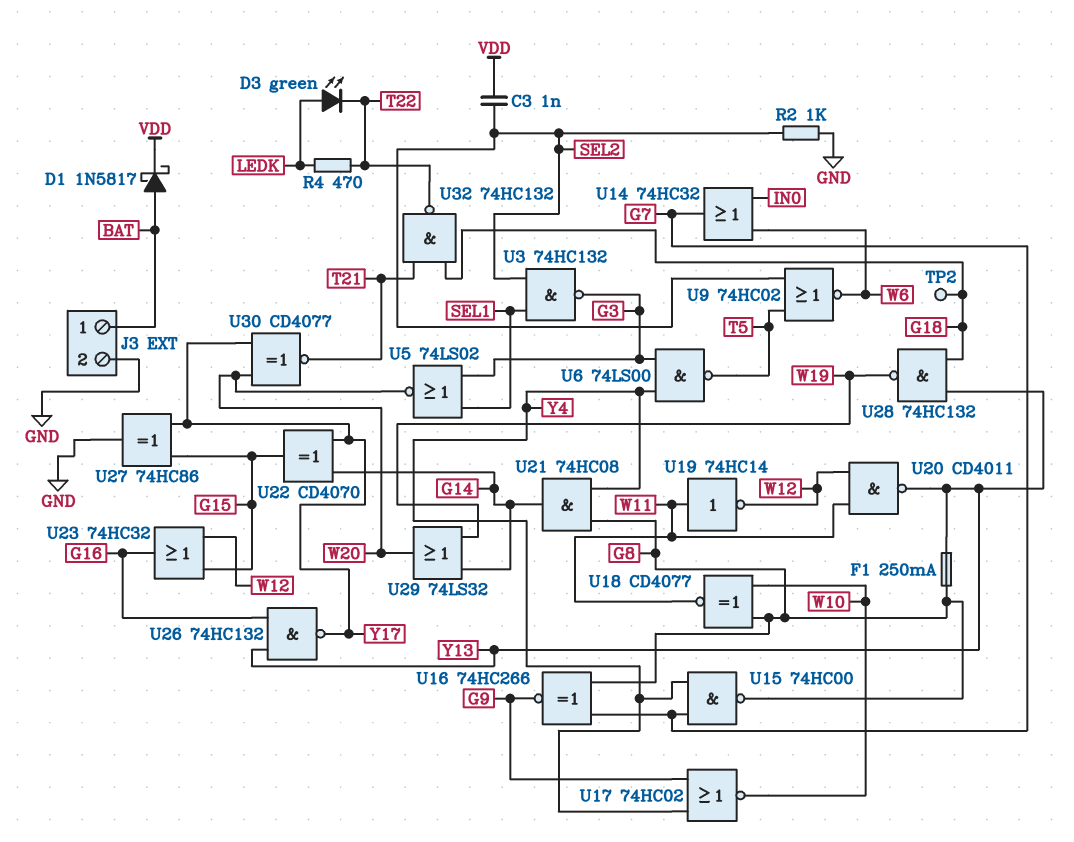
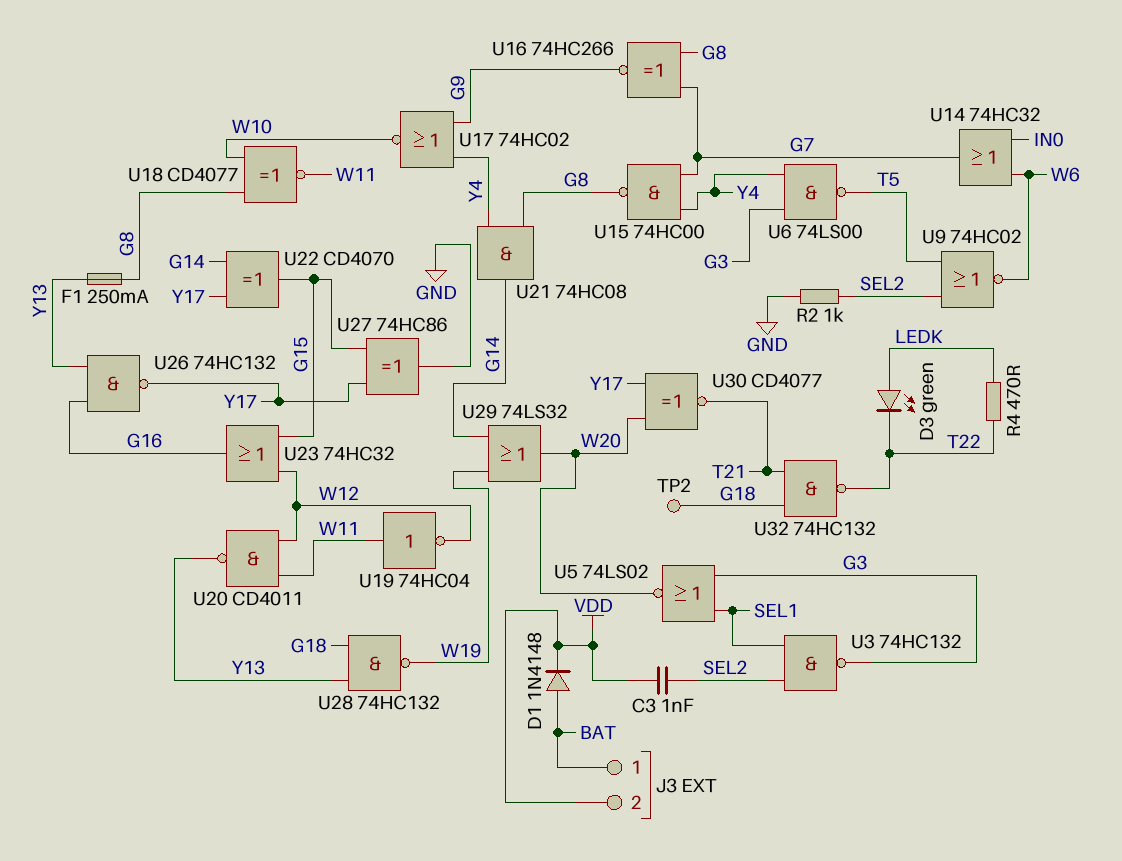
D1: schottky 1N5817 (A BAT, K VDD) -> diode 1N4148 (A BAT, K VDD)
J3 pin 2: GND -> VDD
U19: NOT 74HC14 (in W11, out W12) -> NOT 74HC04 (in W11, out W12)

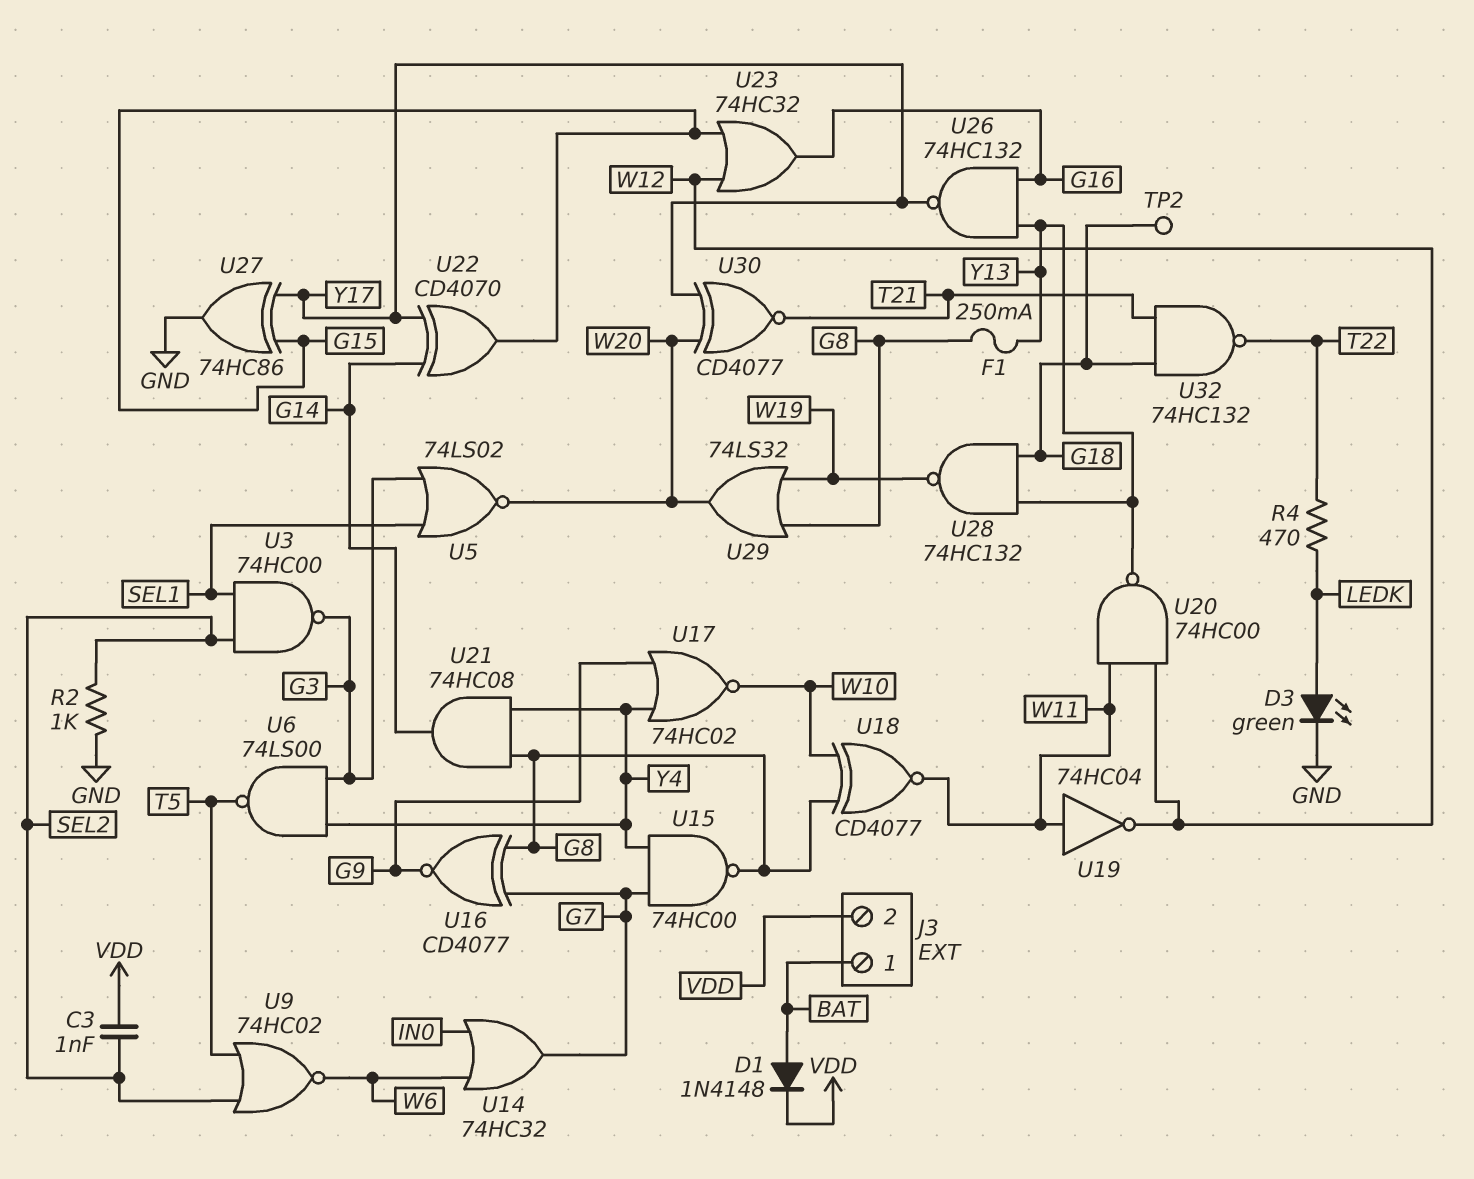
D3: LED green (A LEDK, K T22) -> LED green (A LEDK, K GND)
U3: NAND 74HC132 (in SEL1, in SEL2, out G3) -> NAND 74HC00 (in SEL1, in SEL2, out G3)
U16: XNOR 74HC266 (in G7, in G8, out G9) -> XNOR CD4077 (in G7, in G8, out G9)
U20: NAND CD4011 (in W11, in W12, out Y13) -> NAND 74HC00 (in W11, in W12, out Y13)
U29: OR 74LS32 (in G14, in W19, out W20) -> OR 74LS32 (in G8, in W19, out W20)

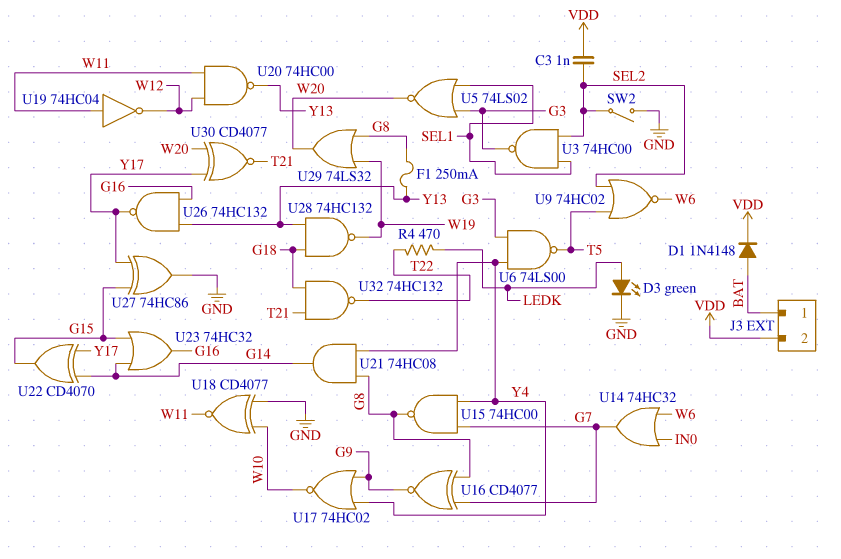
R2: 1k (GND, SEL2) -> none
SW2: none -> switch (GND, SEL2)
TP2: test point (G18) -> none
U18: XNOR CD4077 (in G8, in W10, out W11) -> XNOR CD4077 (in GND, in W10, out W11)
U23: OR 74HC32 (in G15, in W12, out G16) -> OR 74HC32 (in G14, in G15, out G16)

